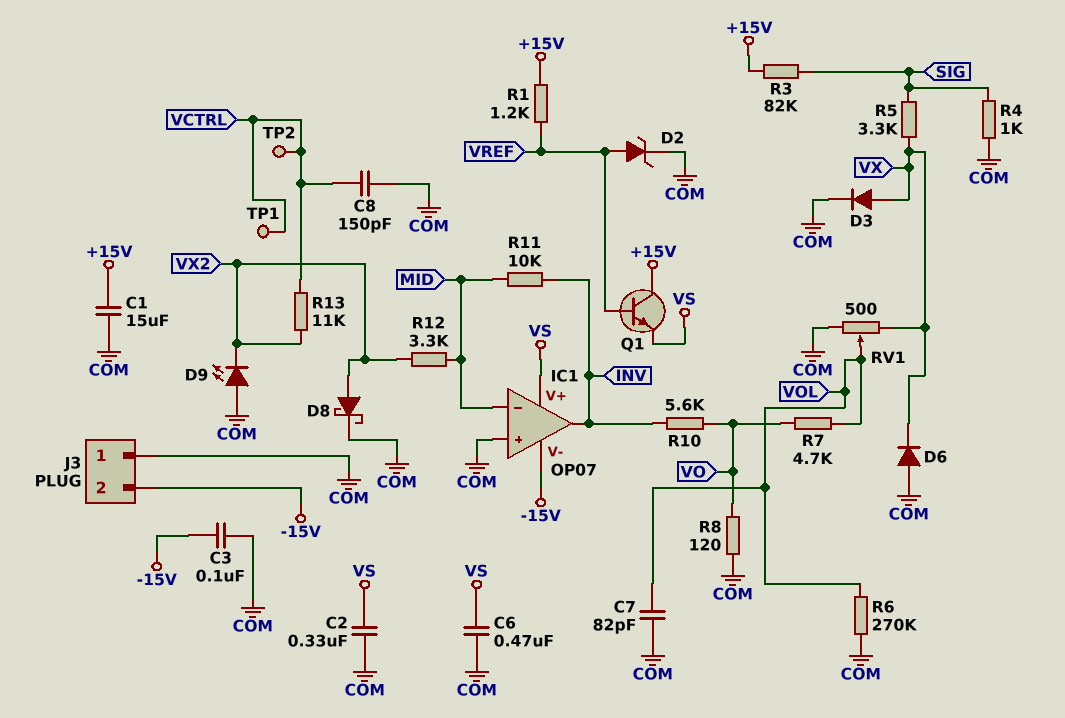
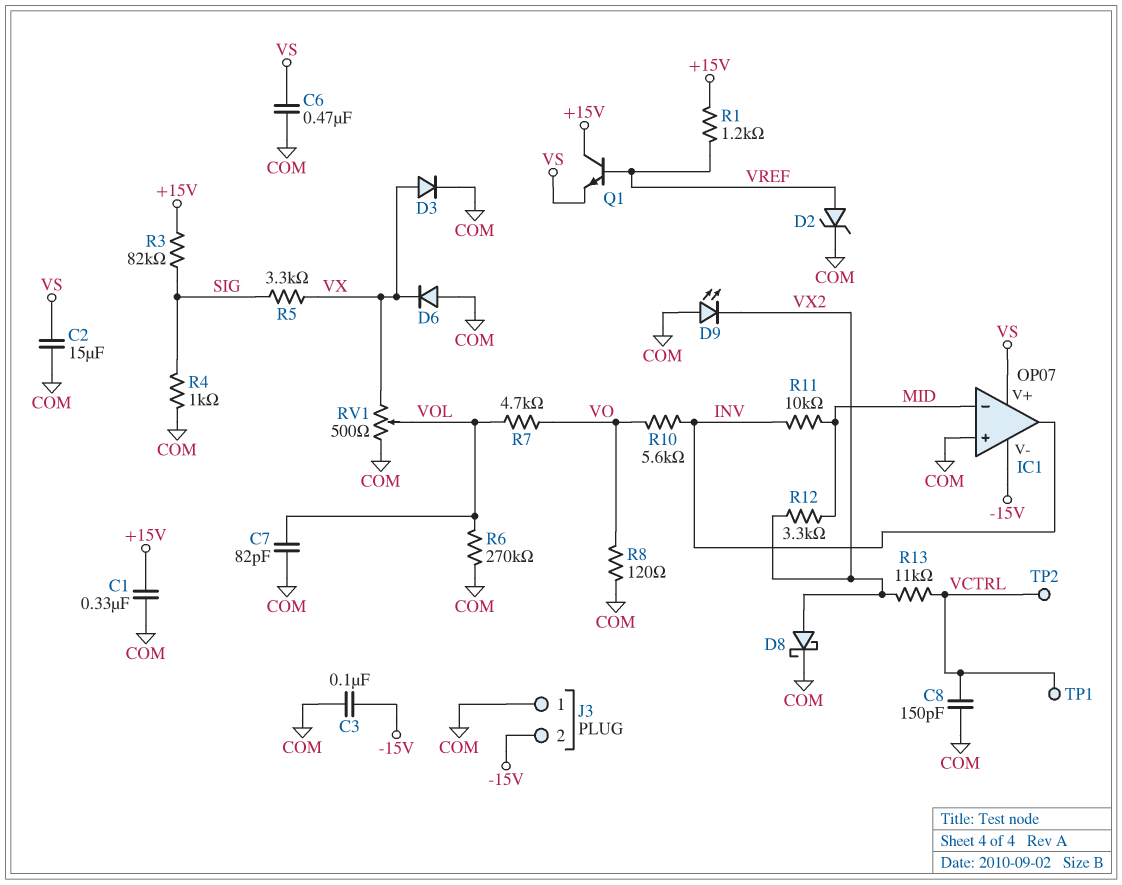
C1: 15uF (+15V, COM) -> 330nF (+15V, COM)
C2: 330nF (COM, VS) -> 15uF (COM, VS)

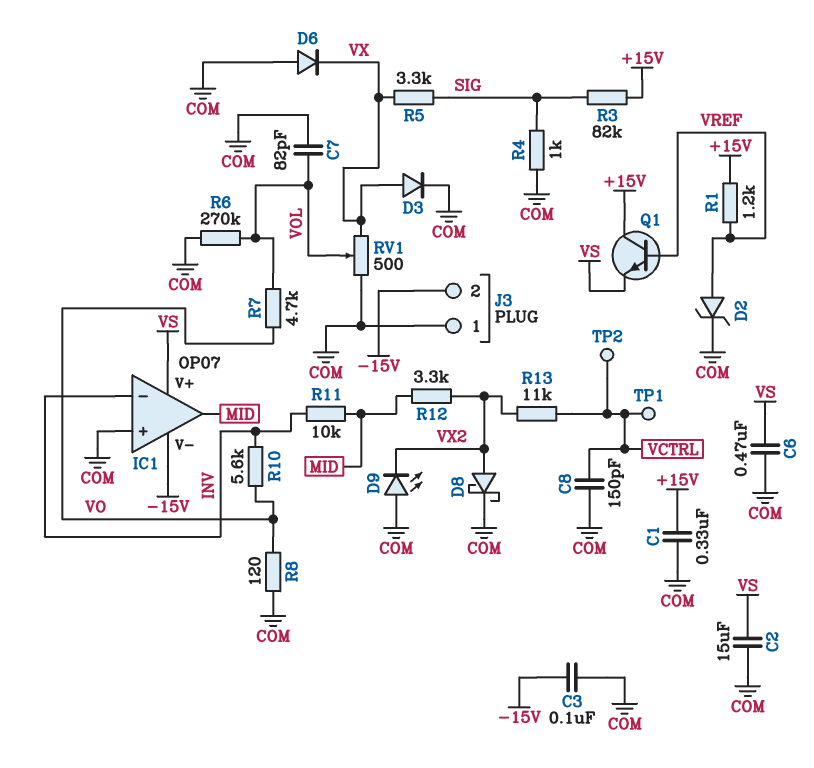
IC1 pin in-: MID -> INV
IC1 pin out: INV -> MID

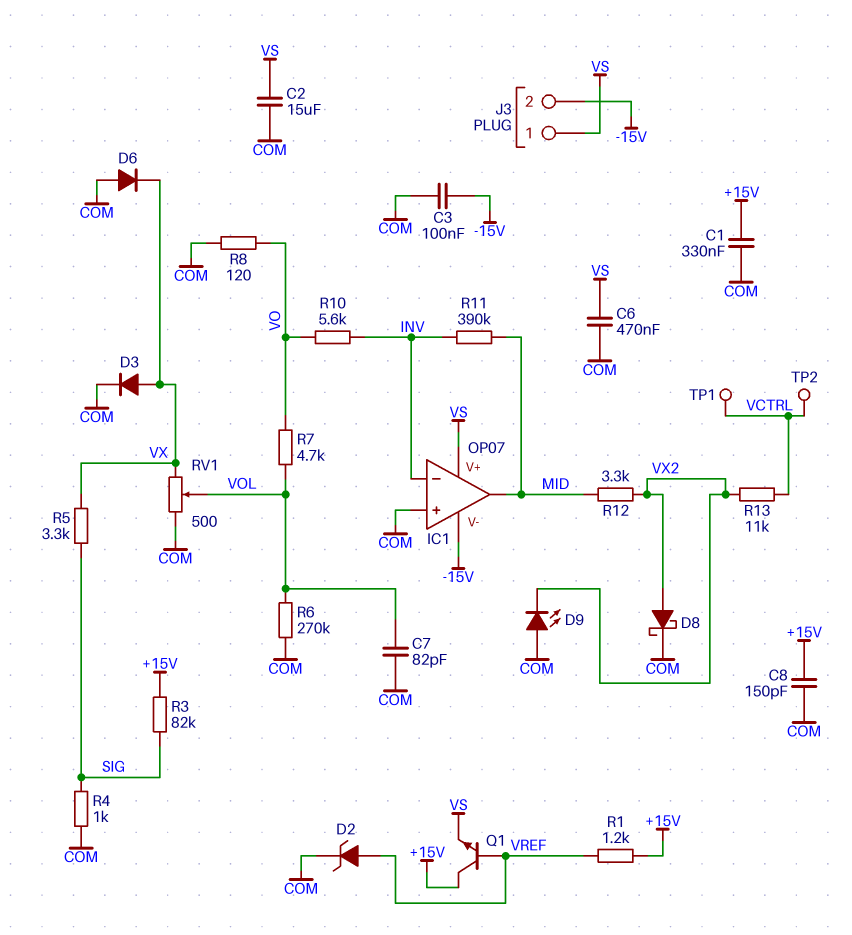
C8: 150pF (COM, VCTRL) -> 150pF (+15V, COM)
J3 pin 1: COM -> VS
R11: 10k (INV, MID) -> 390k (INV, MID)

